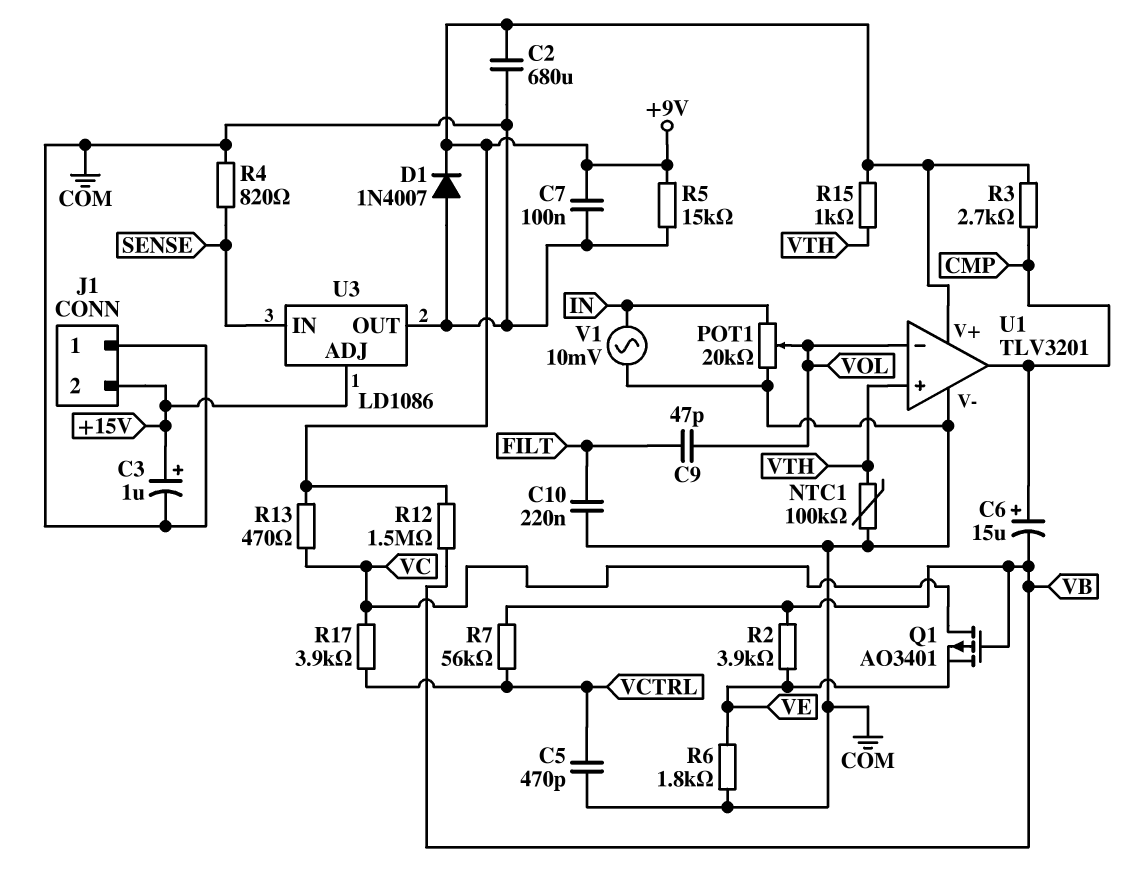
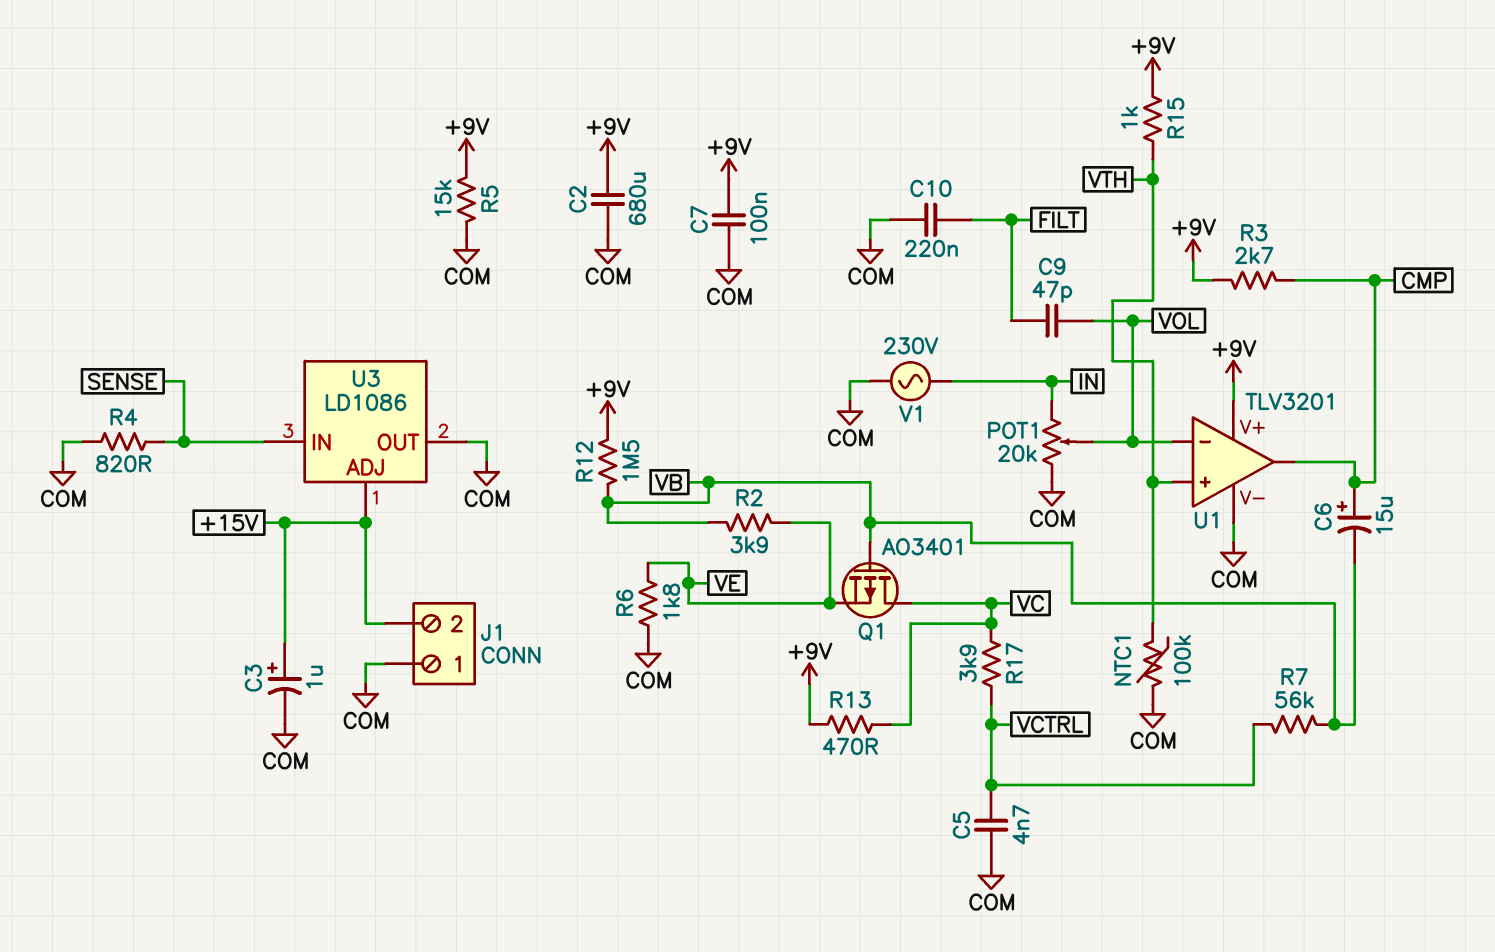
C5: 470pF (COM, VCTRL) -> 4.7nF (COM, VCTRL)
D1: diode 1N4007 (A COM, K +9V) -> none
V1: AC 10mV (COM, IN) -> AC 230V (COM, IN)

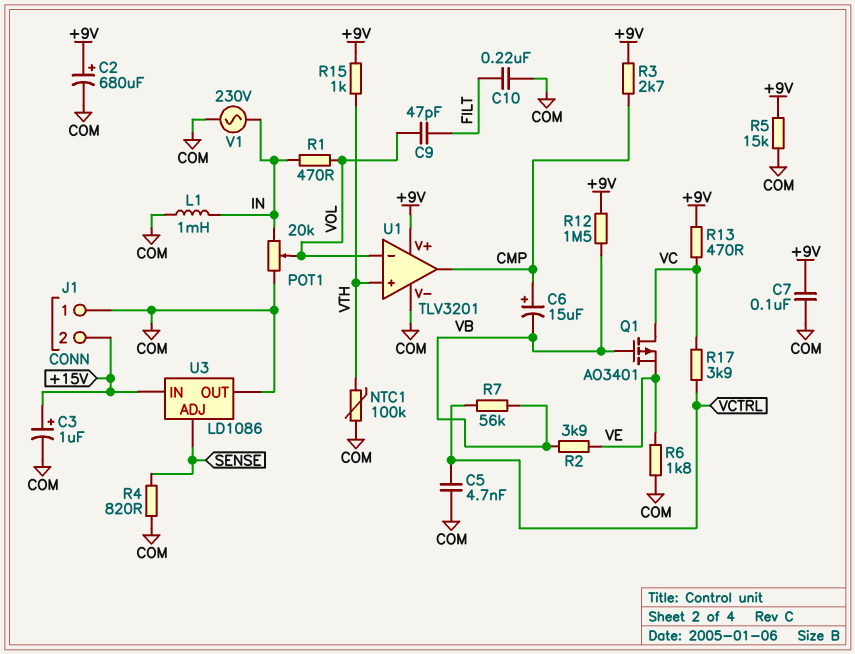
C2: 680uF (+9V, COM) -> 680uF (plus +9V, minus COM)
L1: none -> 1mH (COM, IN)
R1: none -> 470 (IN, VOL)
U3 pin ADJ: +15V -> SENSE
U3 pin IN: SENSE -> +15V

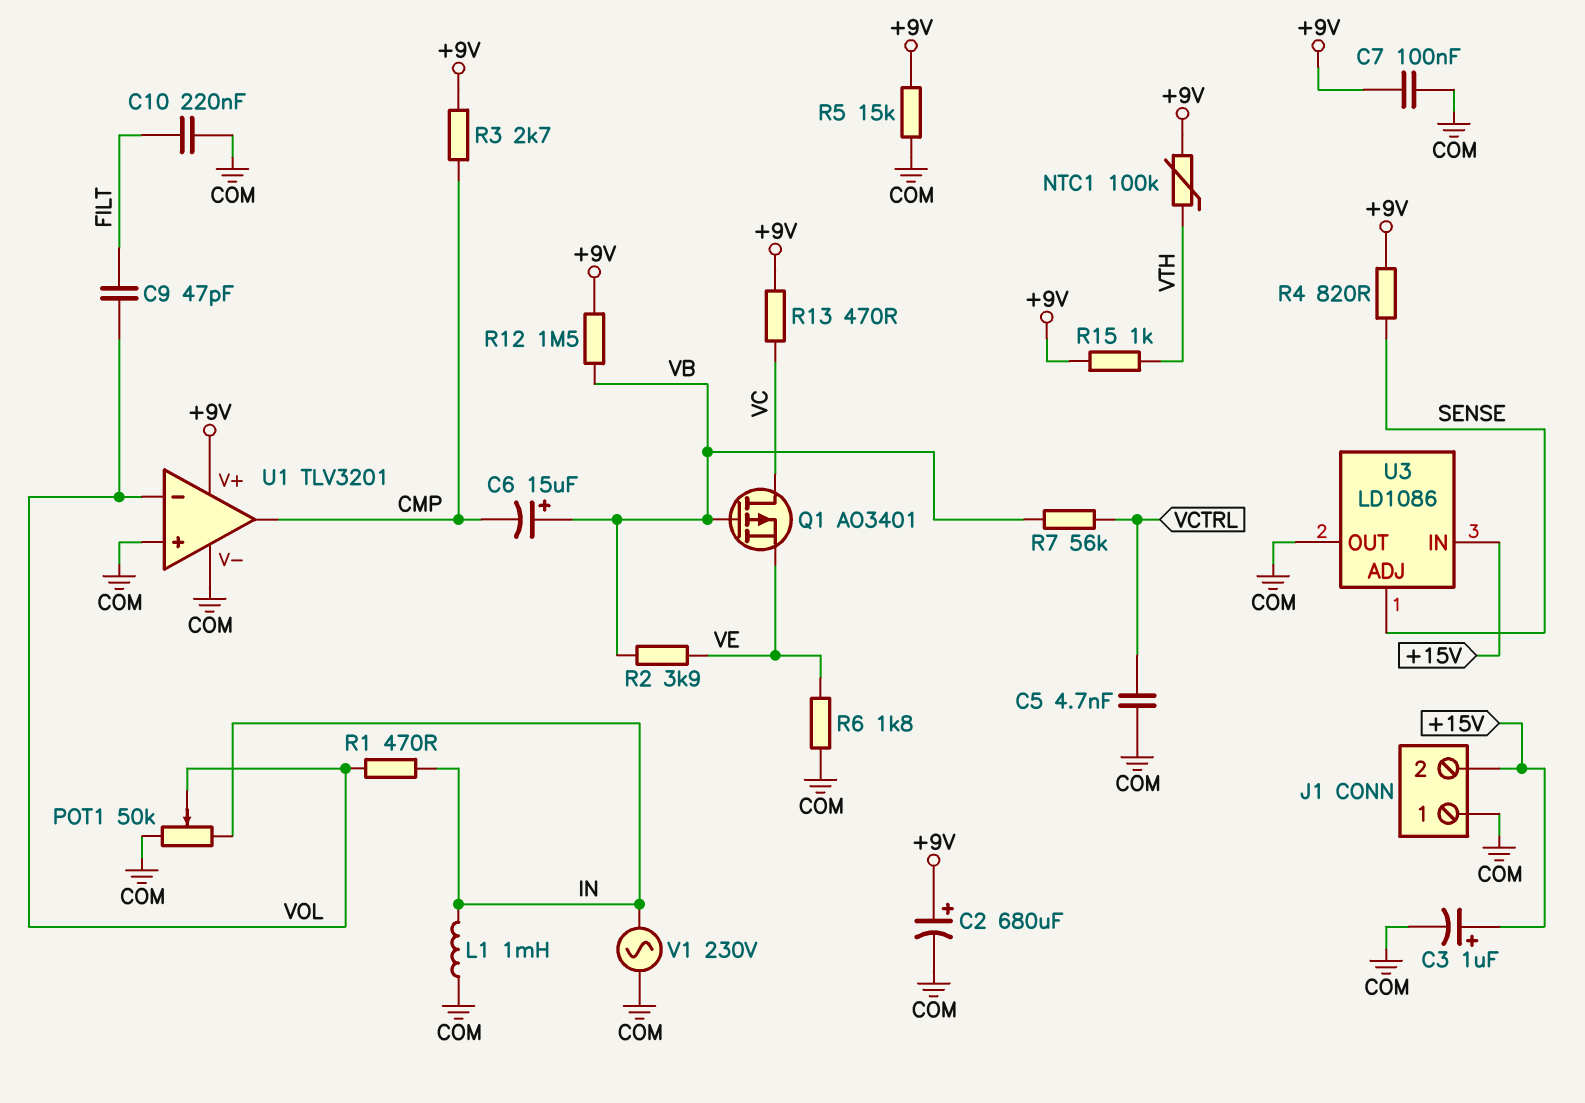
C6: 15uF (plus CMP, minus VB) -> 15uF (plus VB, minus CMP)
NTC1: 100k (COM, VTH) -> 100k (+9V, VTH)
POT1: 20k (COM, IN, wiper VOL) -> 50k (COM, IN, wiper VOL)
R4: 820 (COM, SENSE) -> 820 (+9V, SENSE)
R17: 3.9k (VC, VCTRL) -> none
U1 pin in+: VTH -> COM

